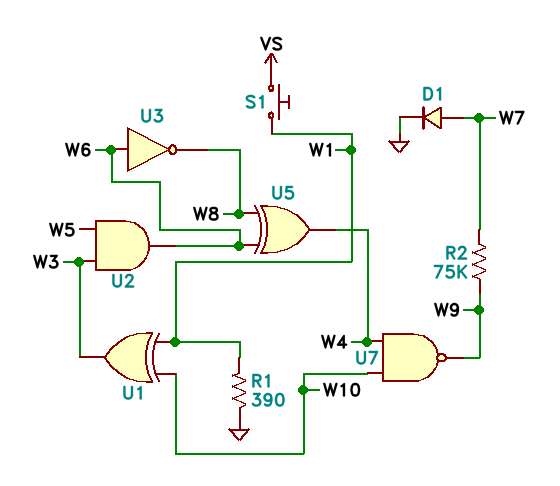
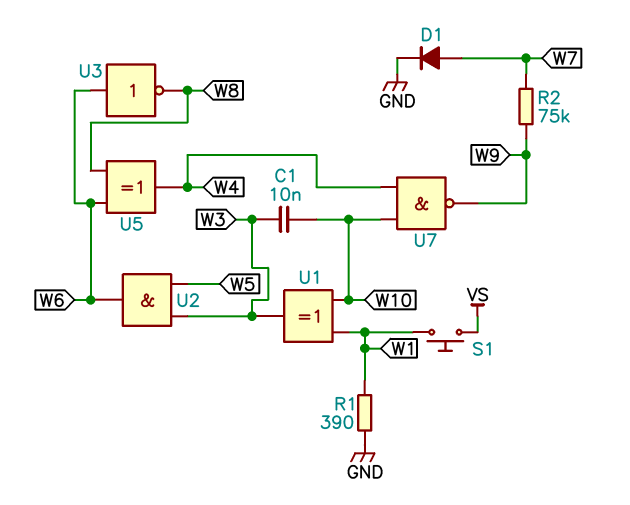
C1: none -> 10nF (W3, W10)

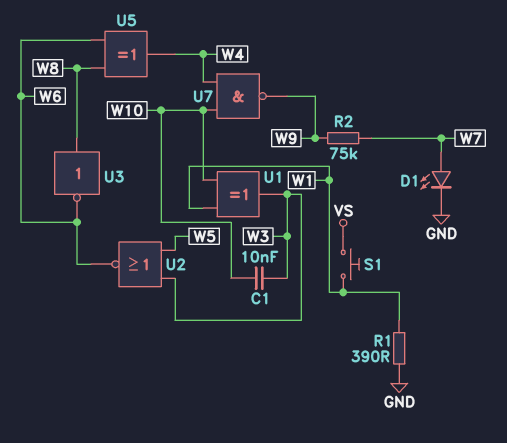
D1: diode (A W7, K GND) -> LED (A W7, K GND)
U2: AND (in W3, in W5, out W6) -> NOR (in W3, in W5, out W6)
U3: NOT (in W6, out W8) -> NOT (in W8, out W6)

